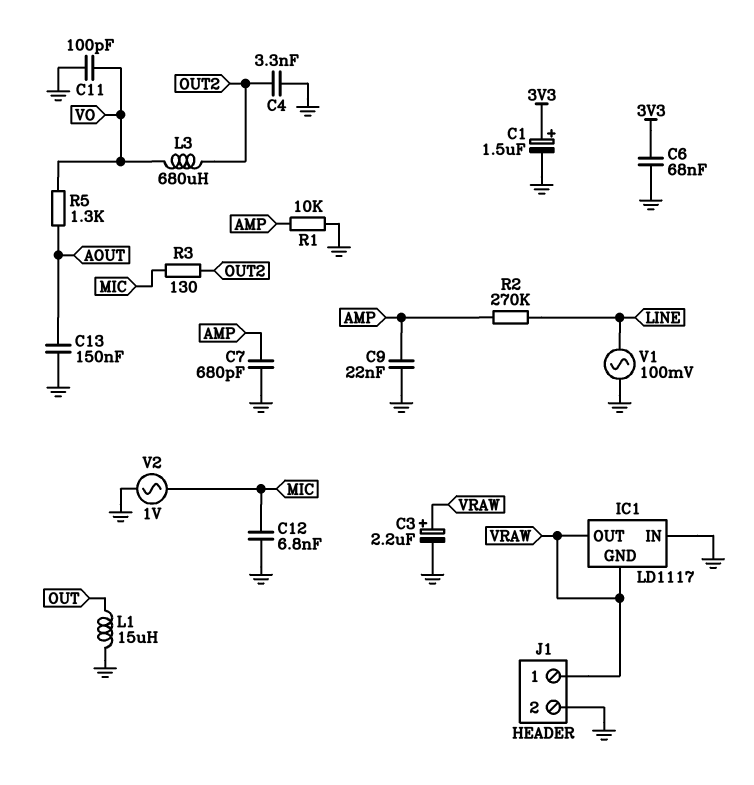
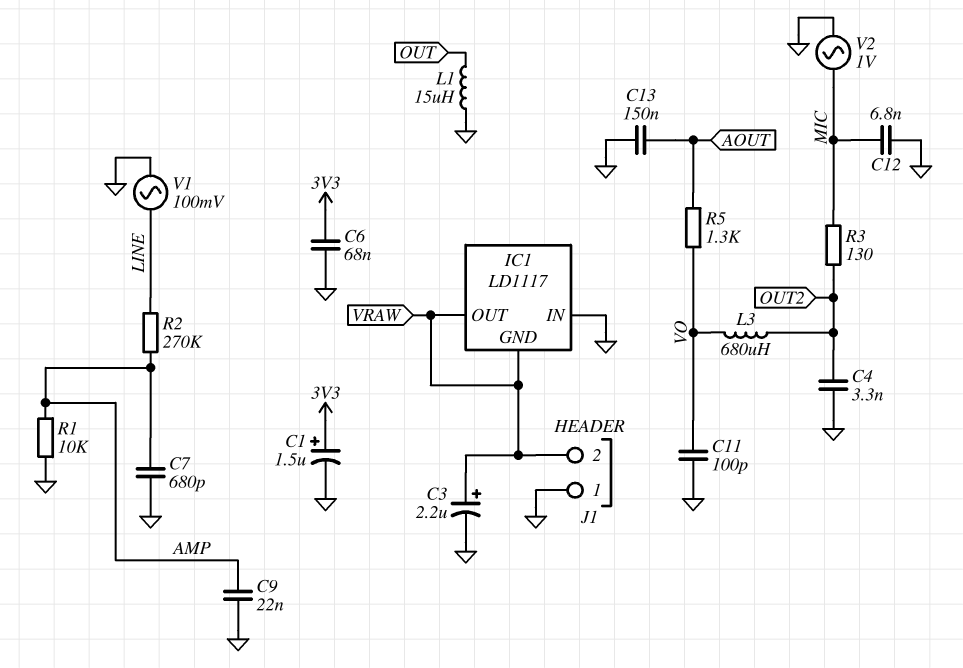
J1 pin 1: VRAW -> GND
J1 pin 2: GND -> VRAW

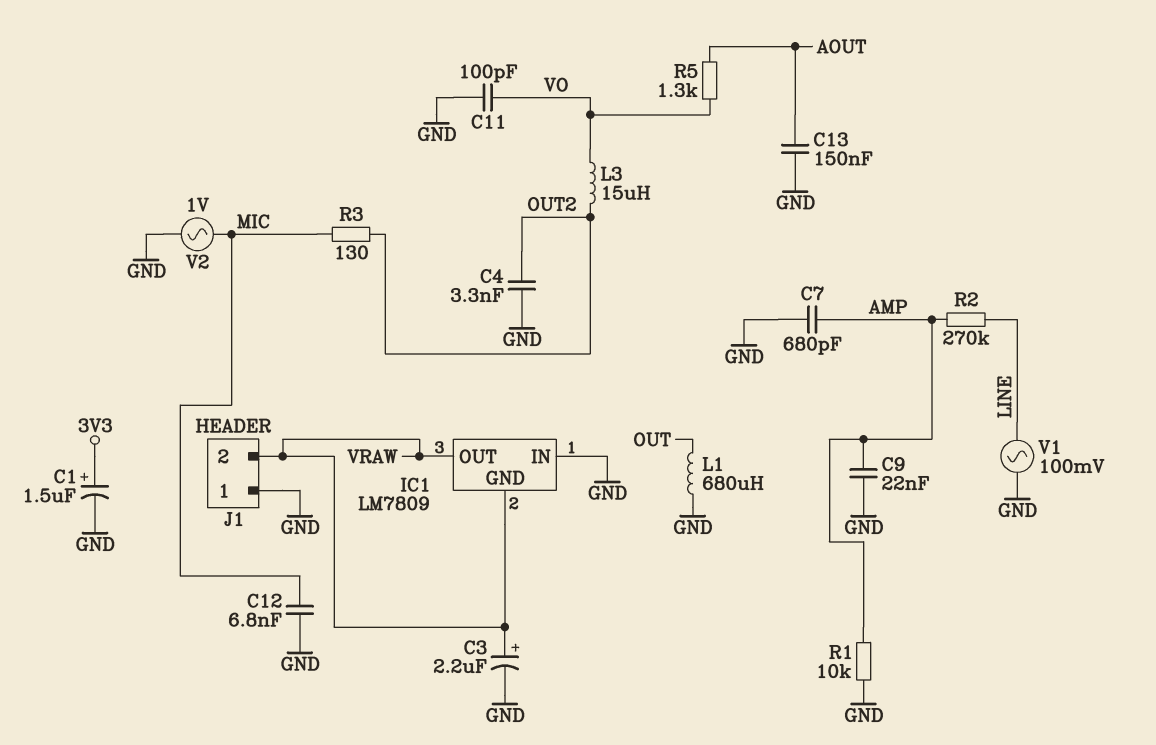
C6: 68nF (3V3, GND) -> none
IC1: LD1117 -> LM7809
L1: 15uH (GND, OUT) -> 680uH (GND, OUT)
L3: 680uH (OUT2, VO) -> 15uH (OUT2, VO)

